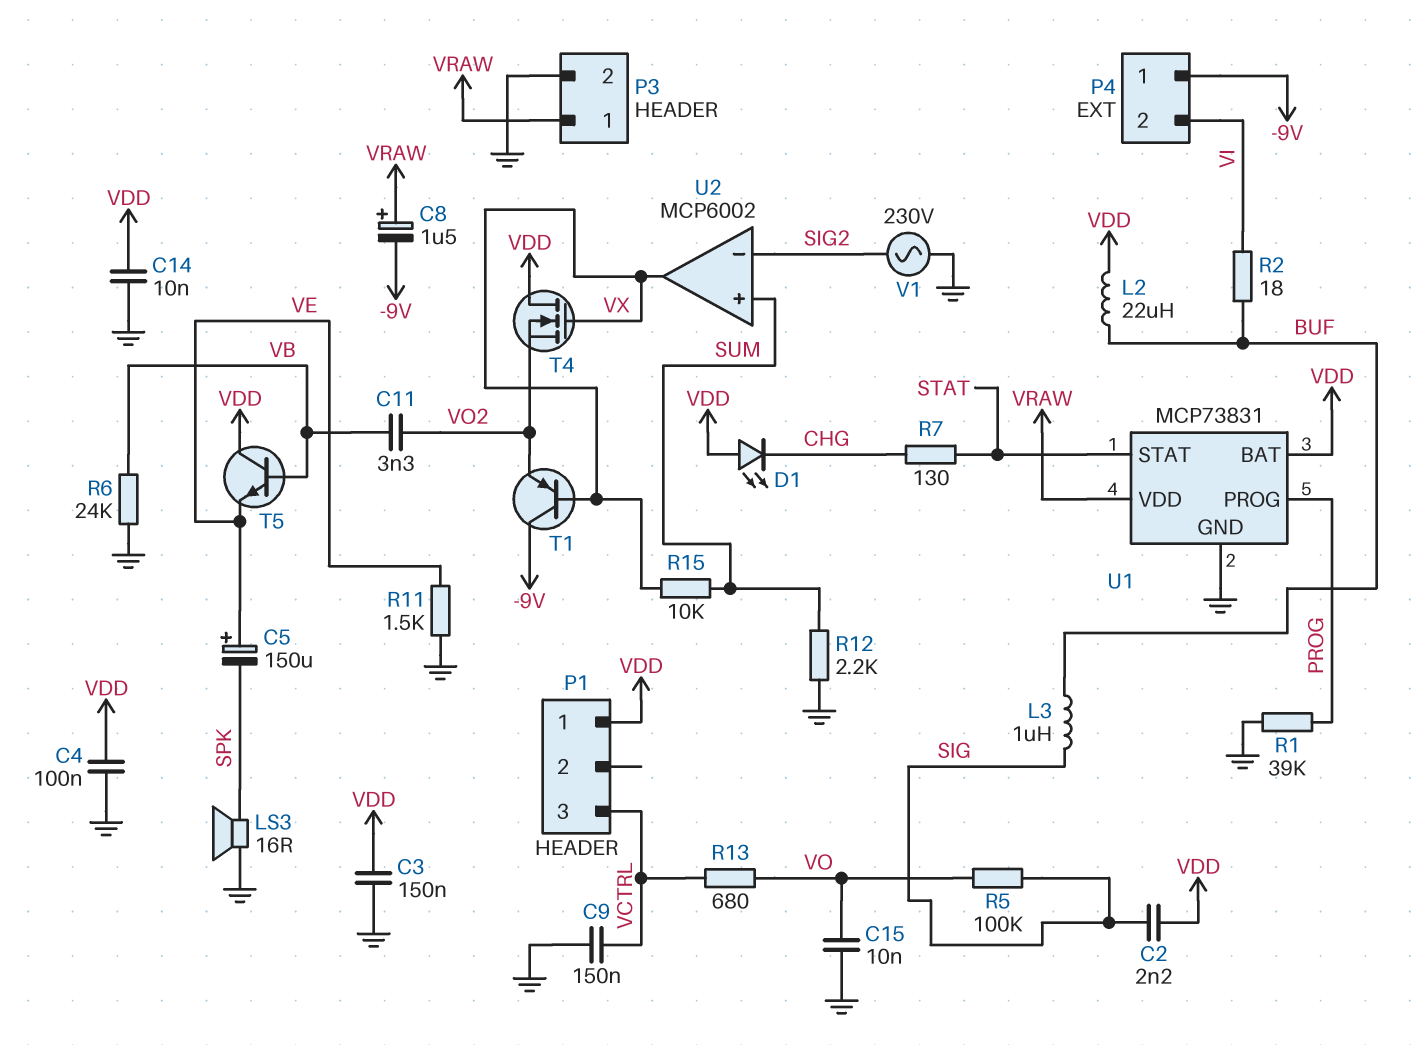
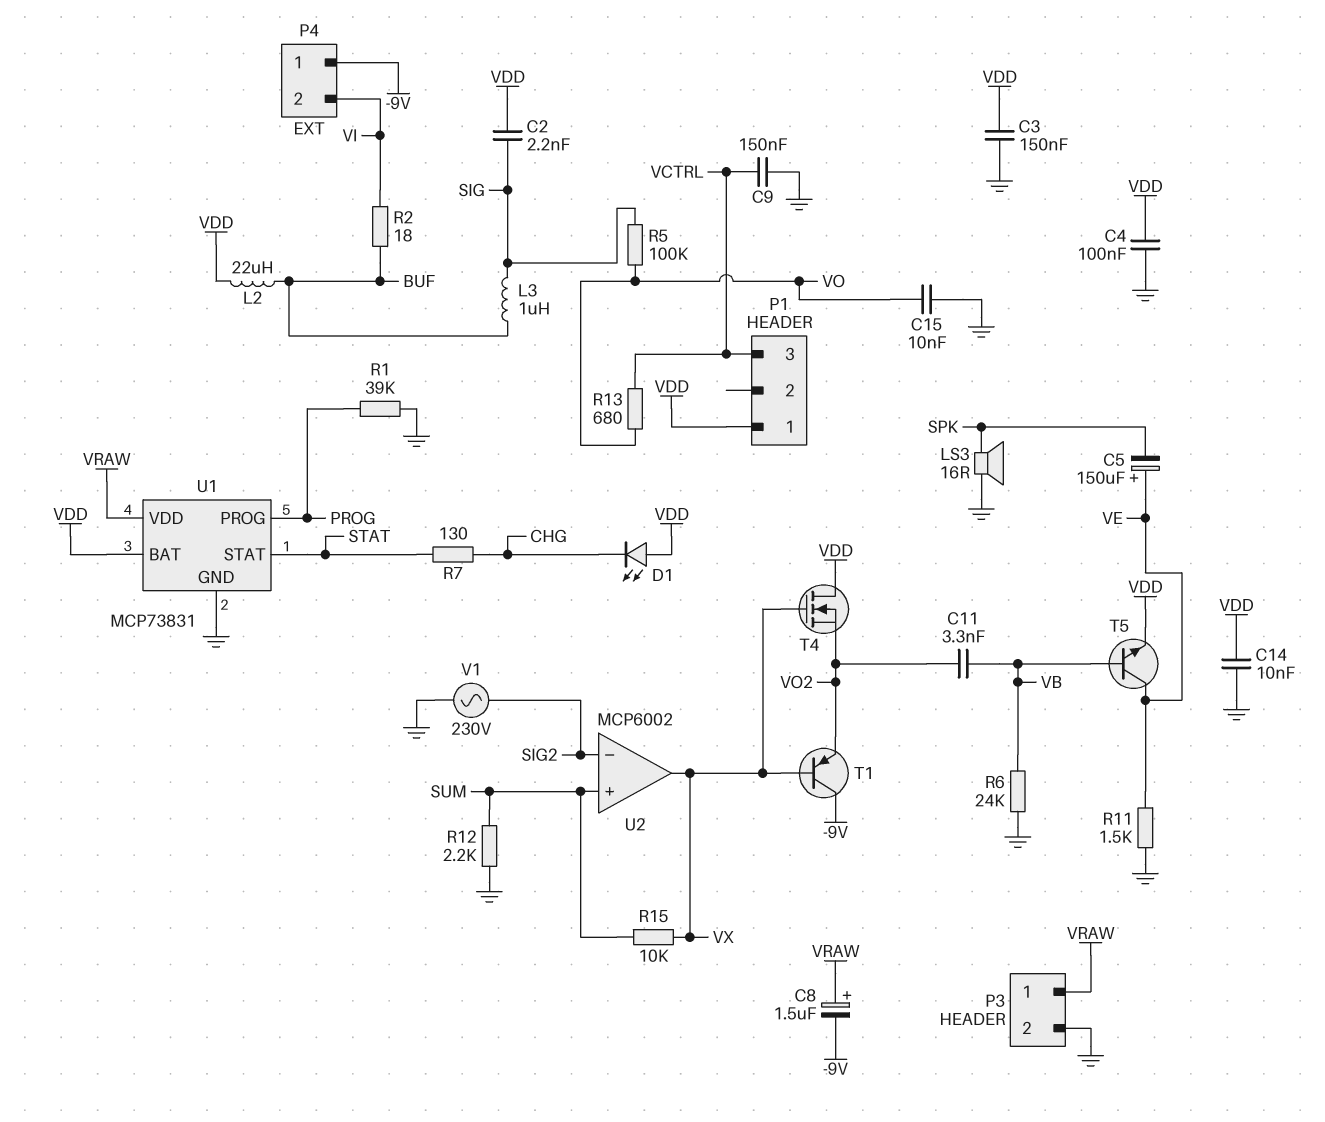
T5: NPN (B VB, C VDD, E VE) -> NPN (B VB, C VE, E VDD)

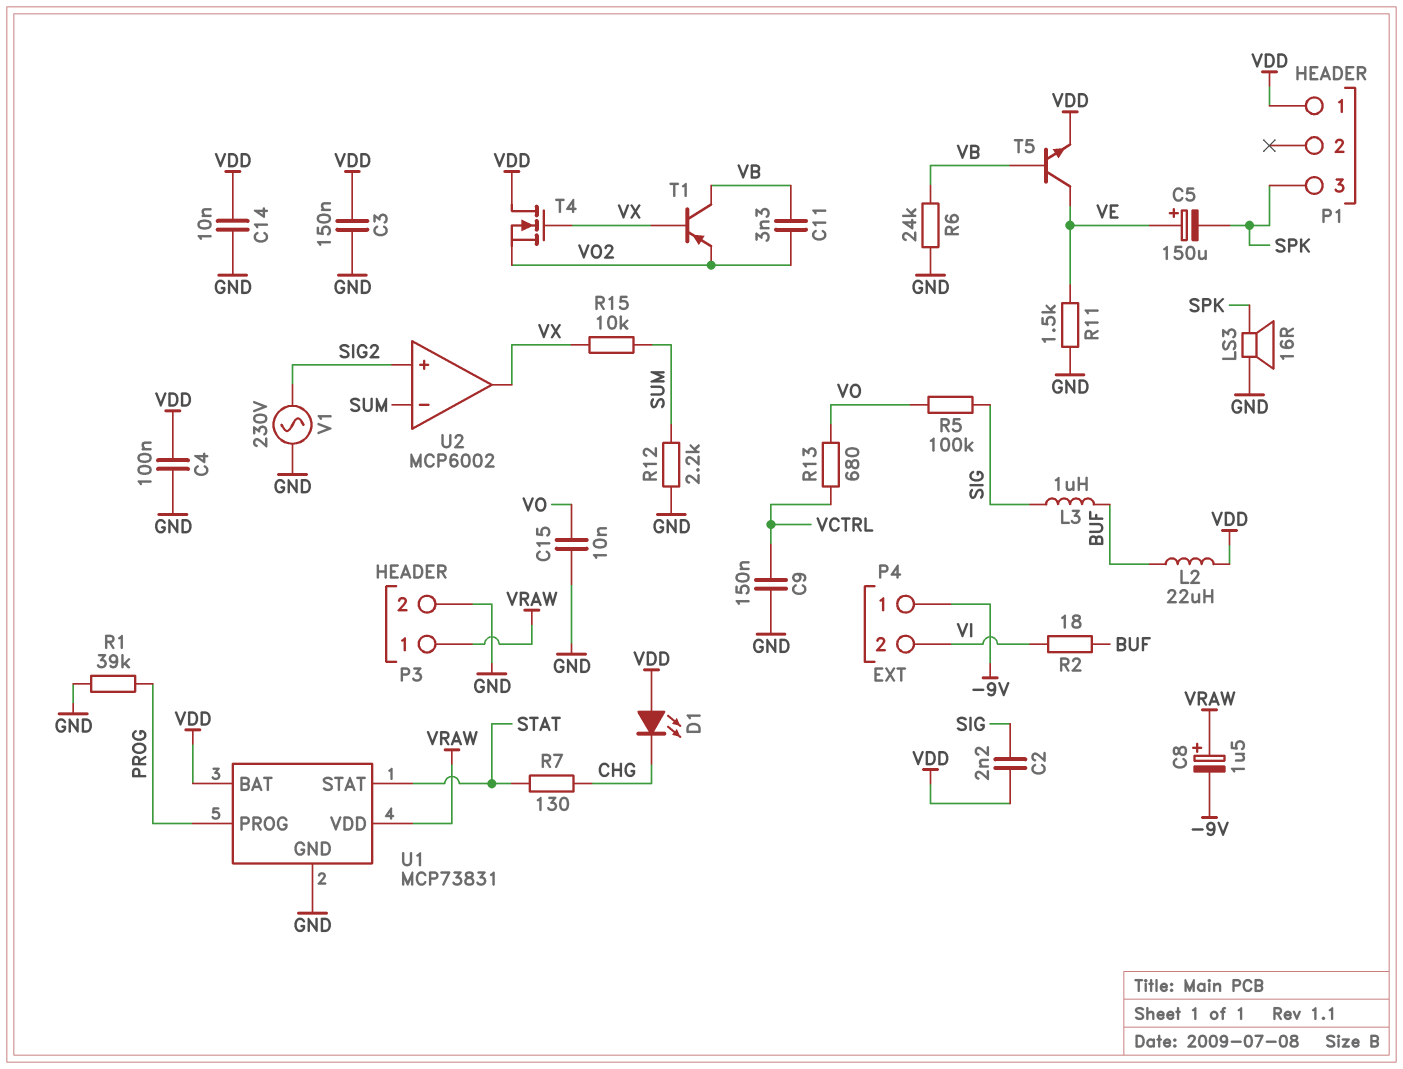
P1 pin 3: VCTRL -> SPK
T1: PNP (B VX, C -9V, E VO2) -> PNP (B VX, C VB, E VO2)
U2 pin in+: SUM -> SIG2
U2 pin in-: SIG2 -> SUM

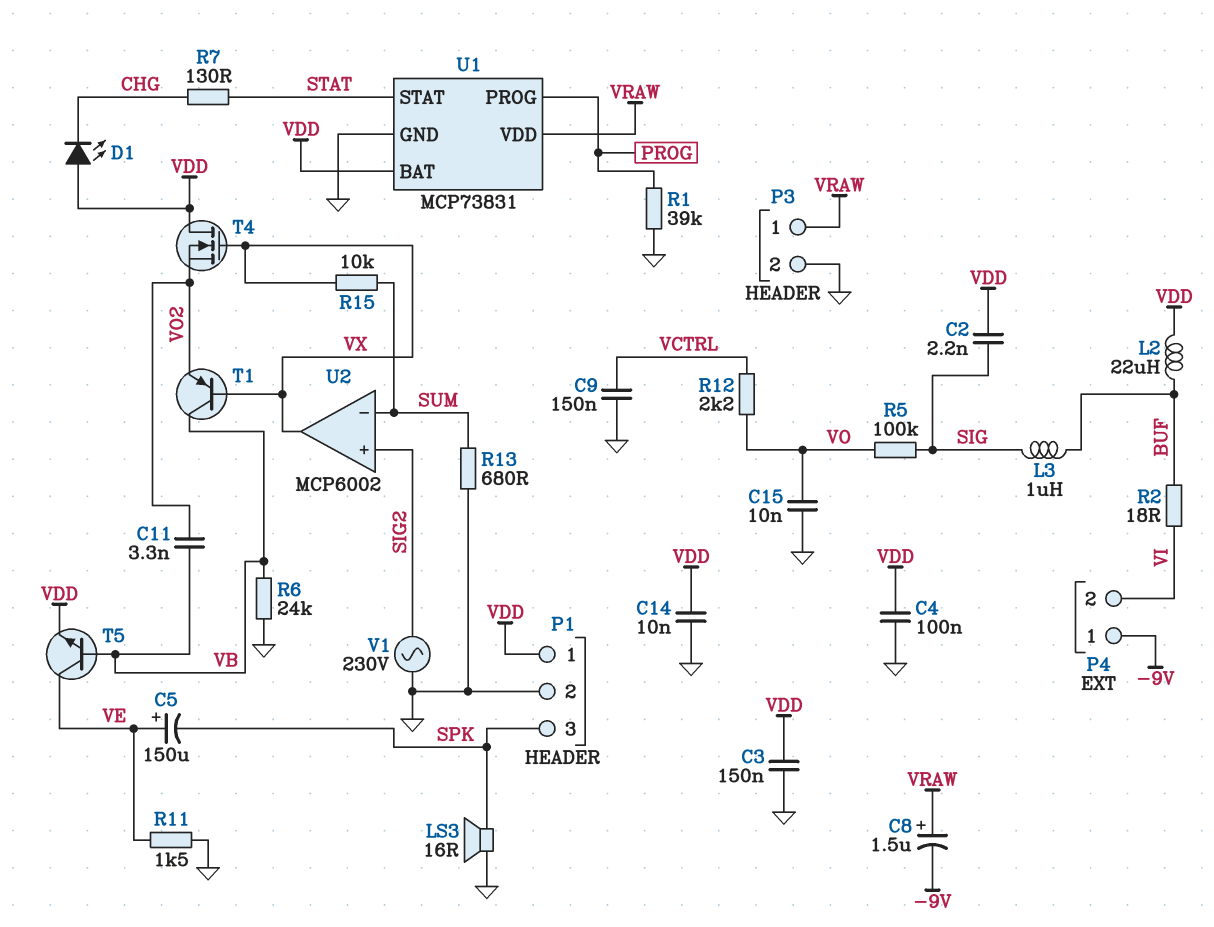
P1 pin 2: none -> GND
R12: 2.2k (GND, SUM) -> 2.2k (VCTRL, VO)
R13: 680 (VCTRL, VO) -> 680 (GND, SUM)

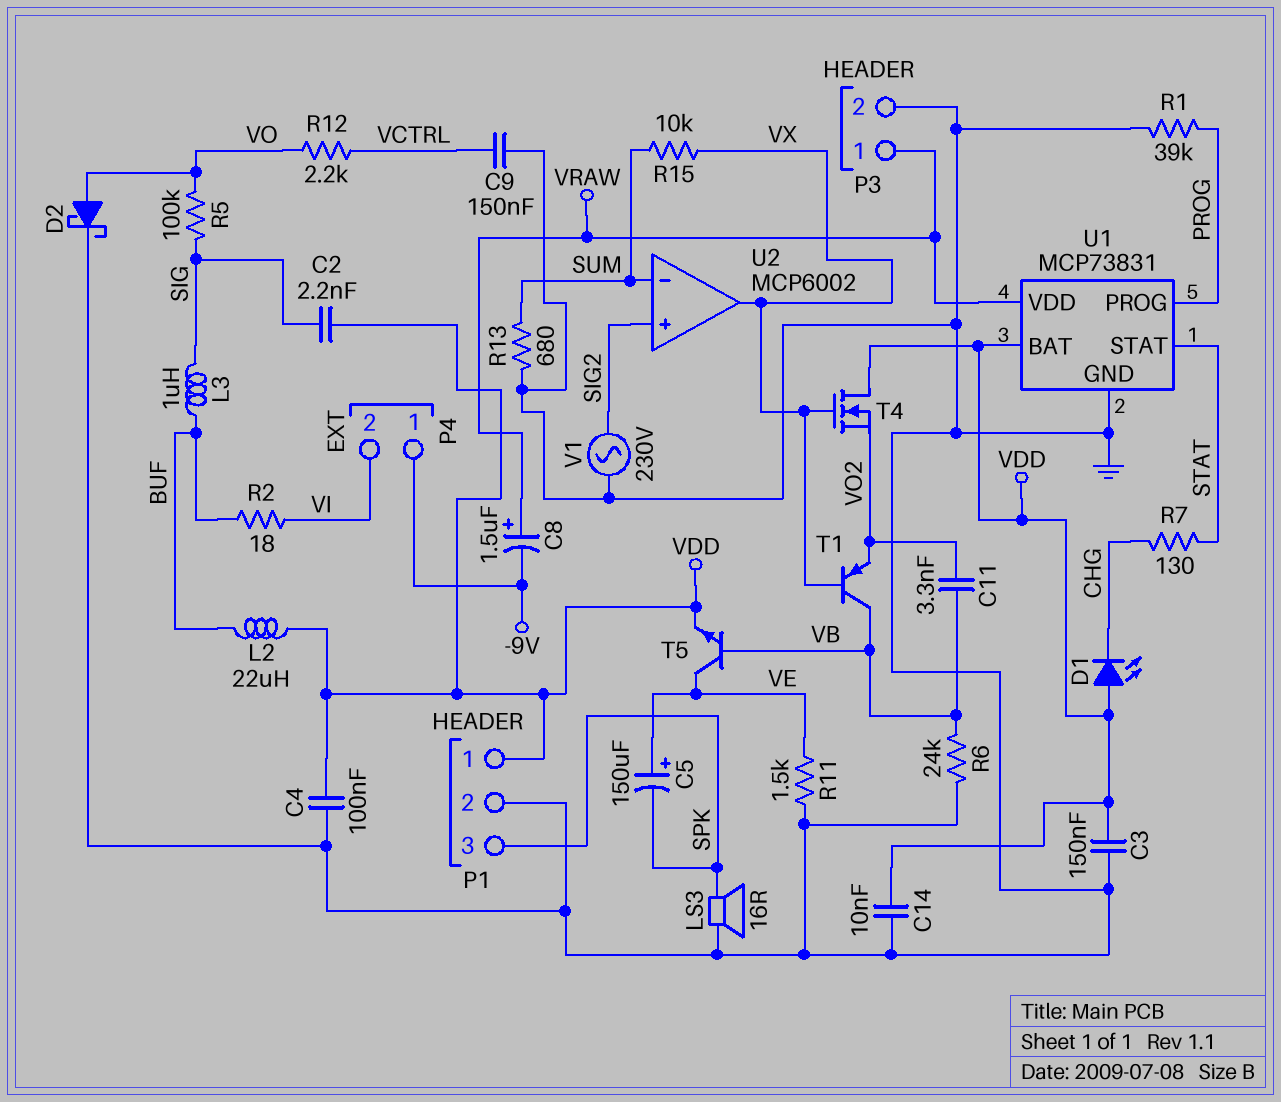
C15: 10nF (GND, VO) -> none
D2: none -> schottky (A VO, K GND)

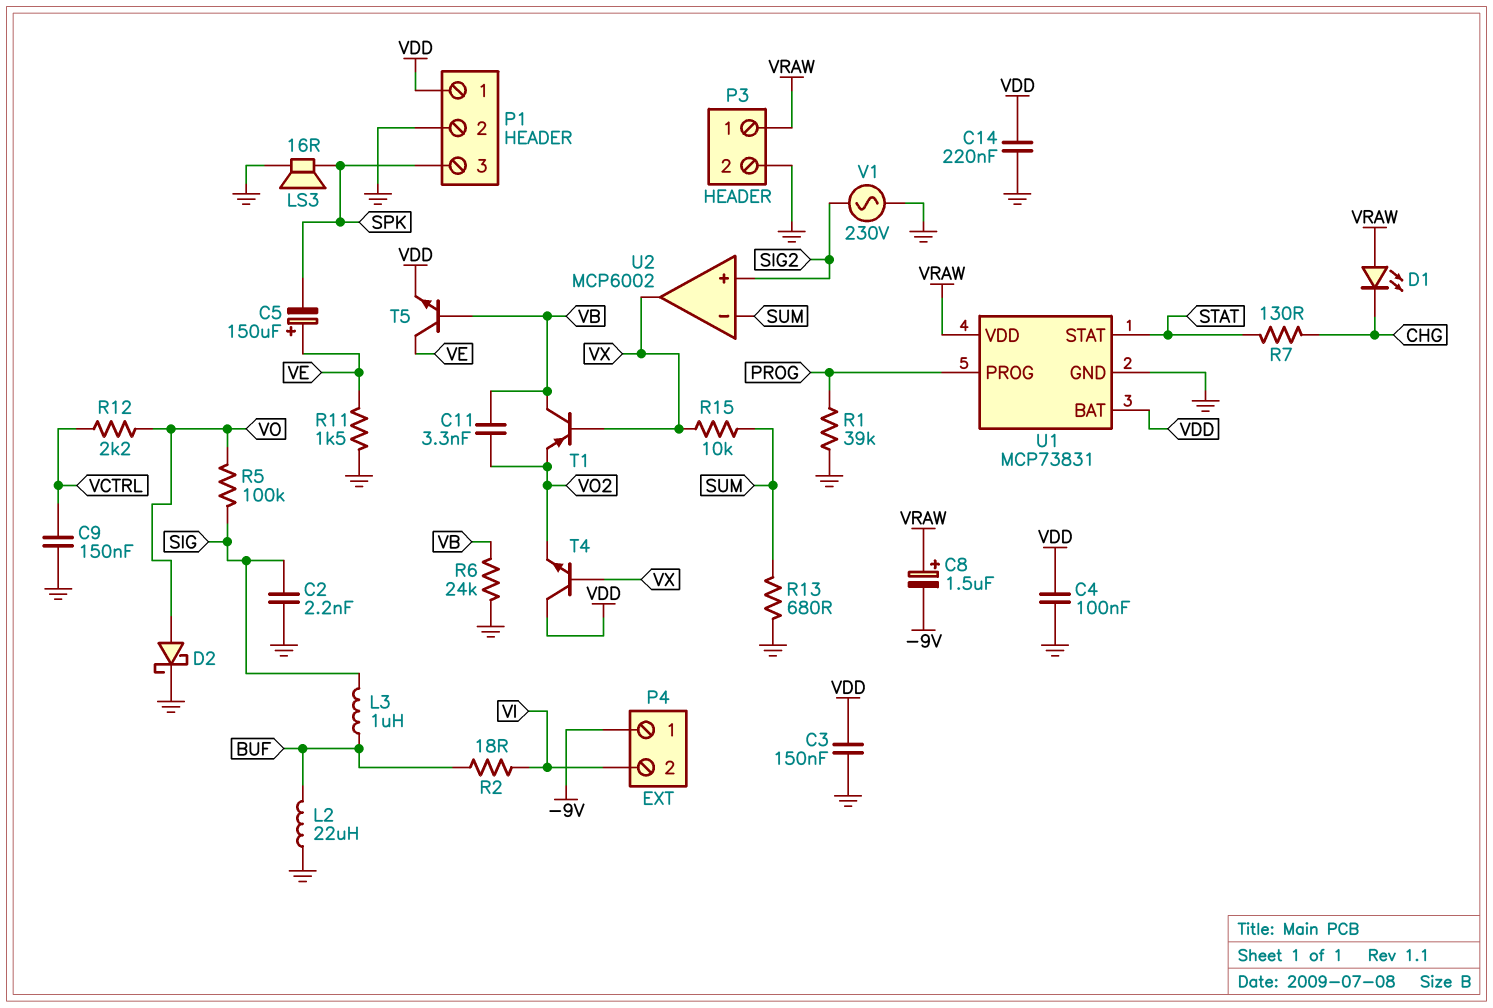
C2: 2.2nF (SIG, VDD) -> 2.2nF (GND, SIG)
C14: 10nF (GND, VDD) -> 220nF (GND, VDD)
D1: LED (A VDD, K CHG) -> LED (A VRAW, K CHG)
L2: 22uH (BUF, VDD) -> 22uH (BUF, GND)
T4: NMOS (G VX, D VDD, S VO2) -> NPN (B VX, C VDD, E VO2)

